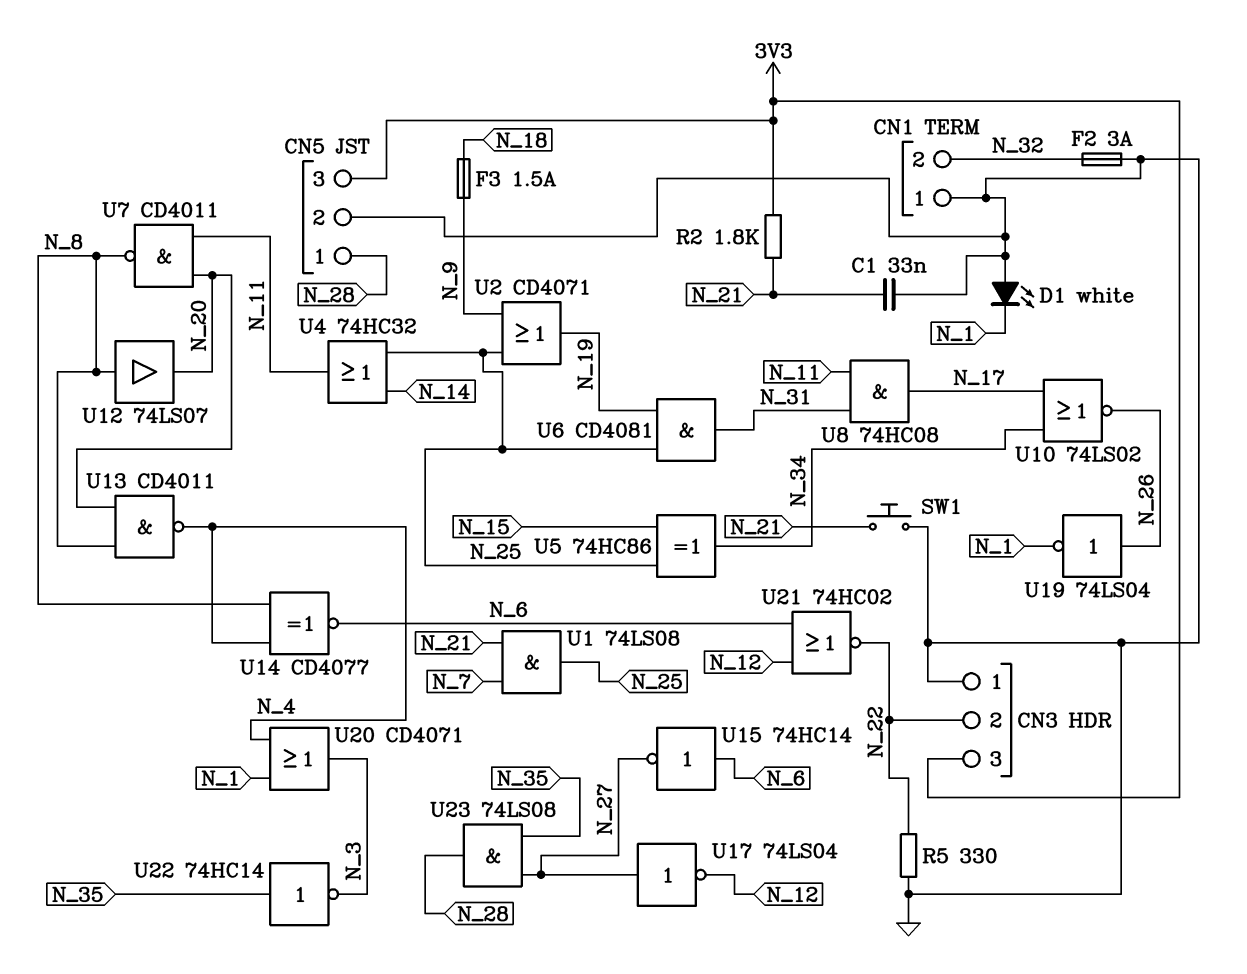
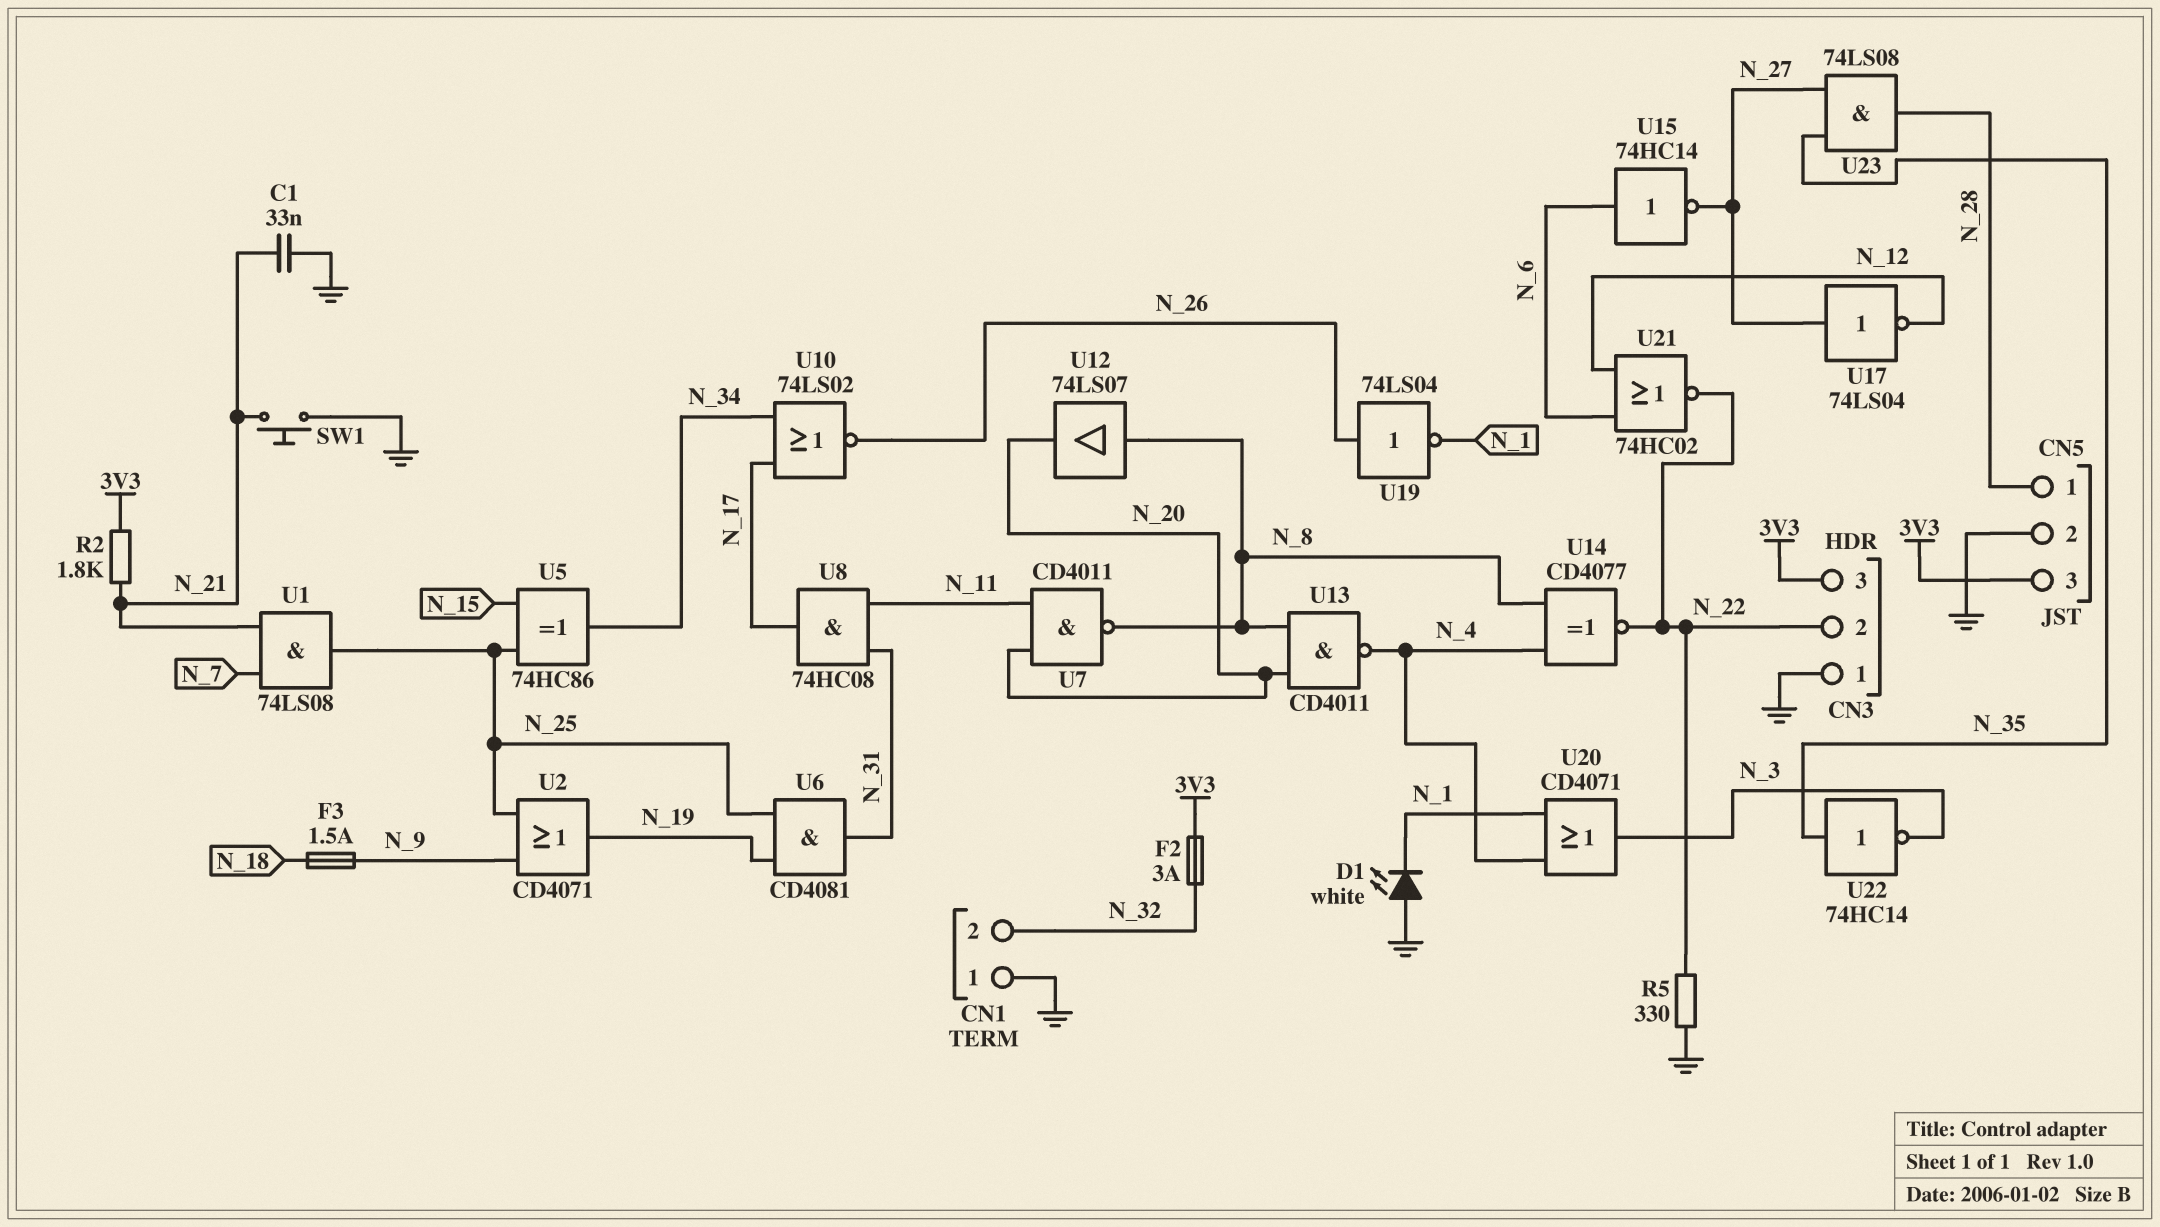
F2: 3A (GND, N_32) -> 3A (3V3, N_32)
U4: OR 74HC32 (in N_14, in N_25, out N_11) -> none
U14: XNOR CD4077 (in N_4, in N_8, out N_6) -> XNOR CD4077 (in N_4, in N_8, out N_22)

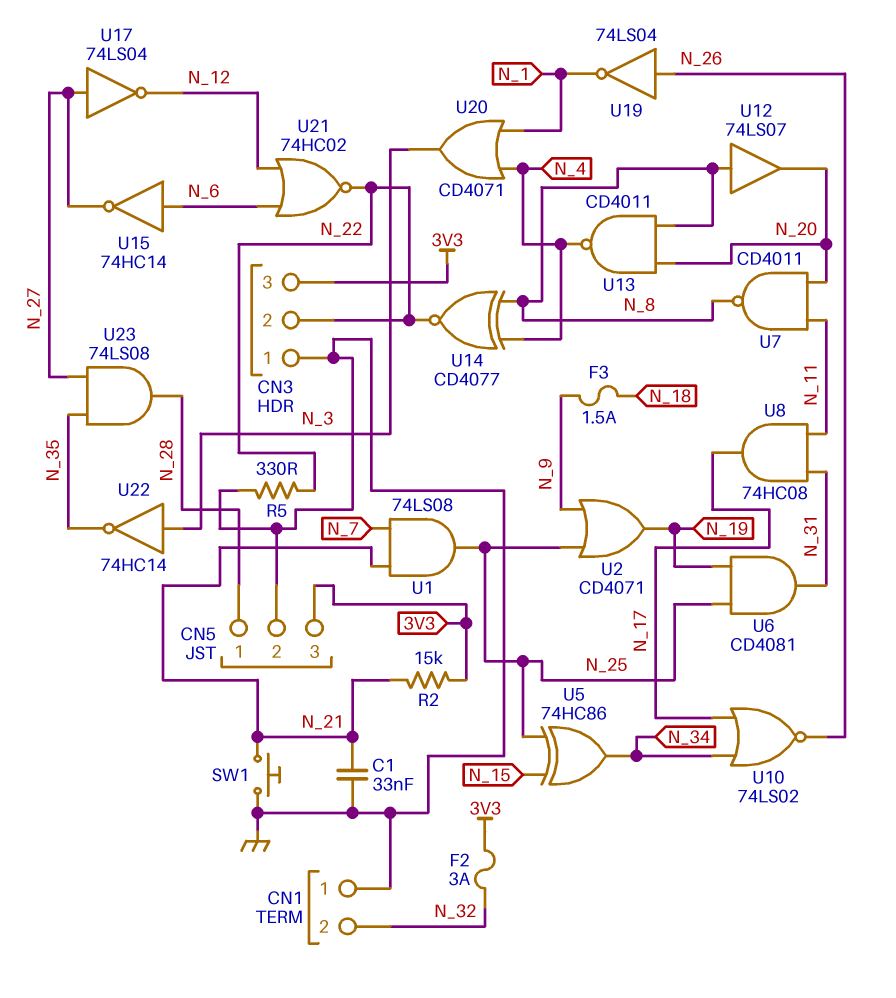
D1: LED white (A GND, K N_1) -> none
R2: 1.8k (3V3, N_21) -> 15k (3V3, N_21)
U22: NOT 74HC14 (in N_35, out N_3) -> NOT 74HC14 (in N_3, out N_35)

